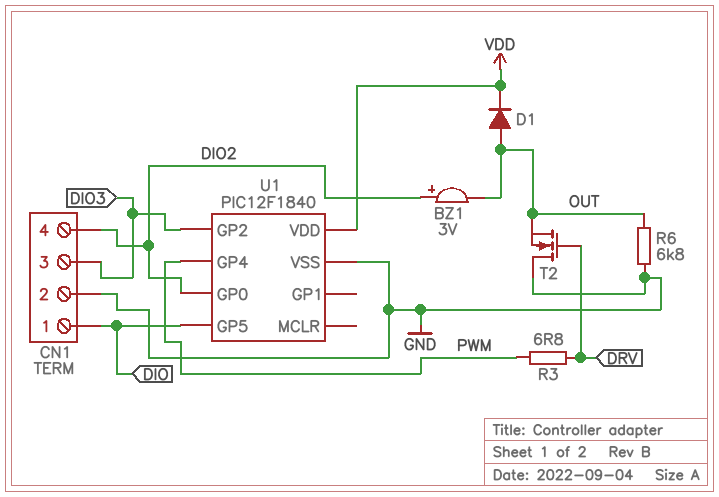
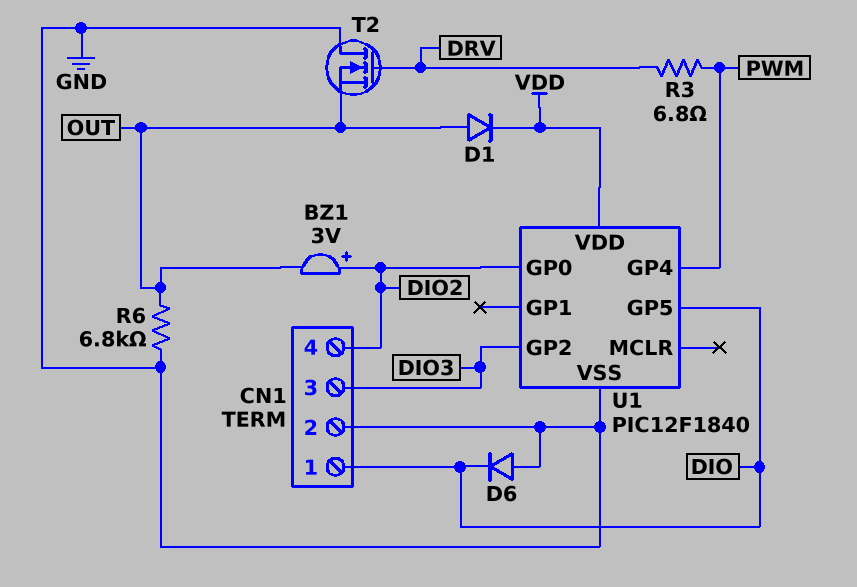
D6: none -> diode (A GND, K DIO)

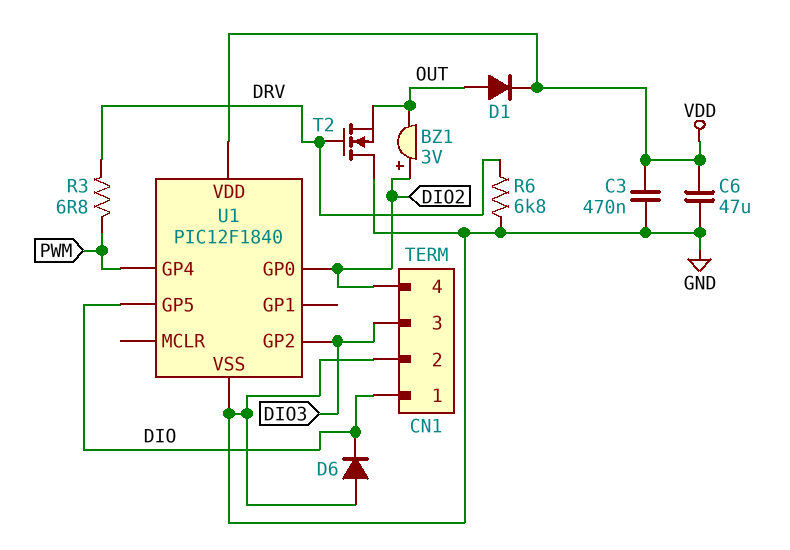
C3: none -> 470nF (GND, VDD)
C6: none -> 47uF (GND, VDD)
R6: 6.8k (GND, OUT) -> 6.8k (DRV, GND)

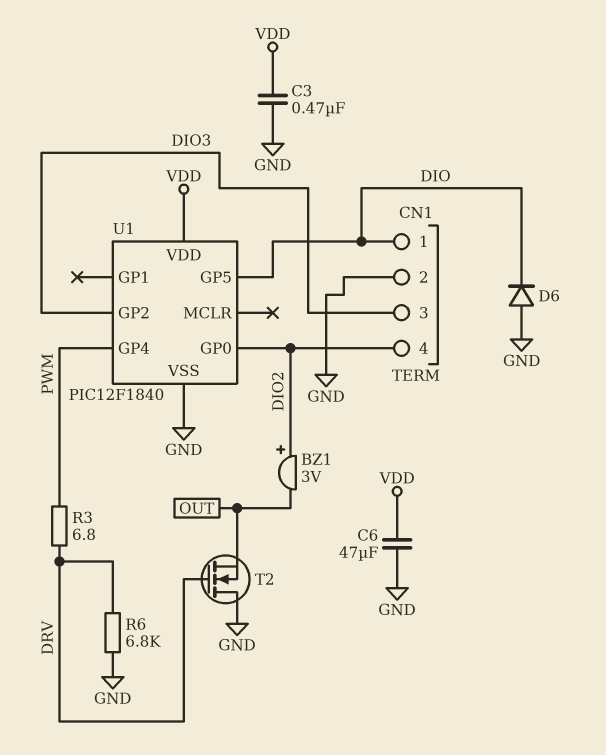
D1: diode (A OUT, K VDD) -> none

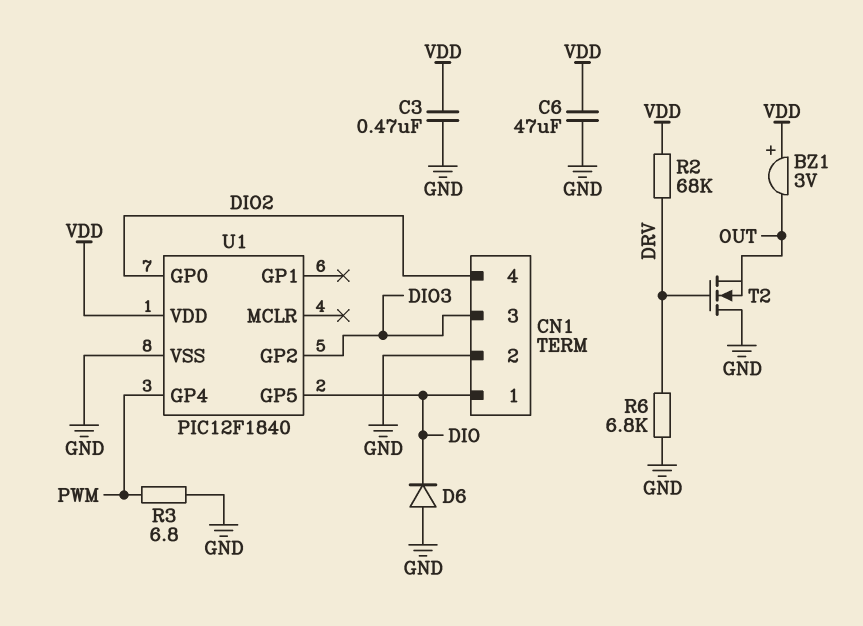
BZ1: buzzer 3V (plus DIO2, minus OUT) -> buzzer 3V (plus VDD, minus OUT)
R2: none -> 68k (DRV, VDD)
R3: 6.8 (DRV, PWM) -> 6.8 (GND, PWM)

